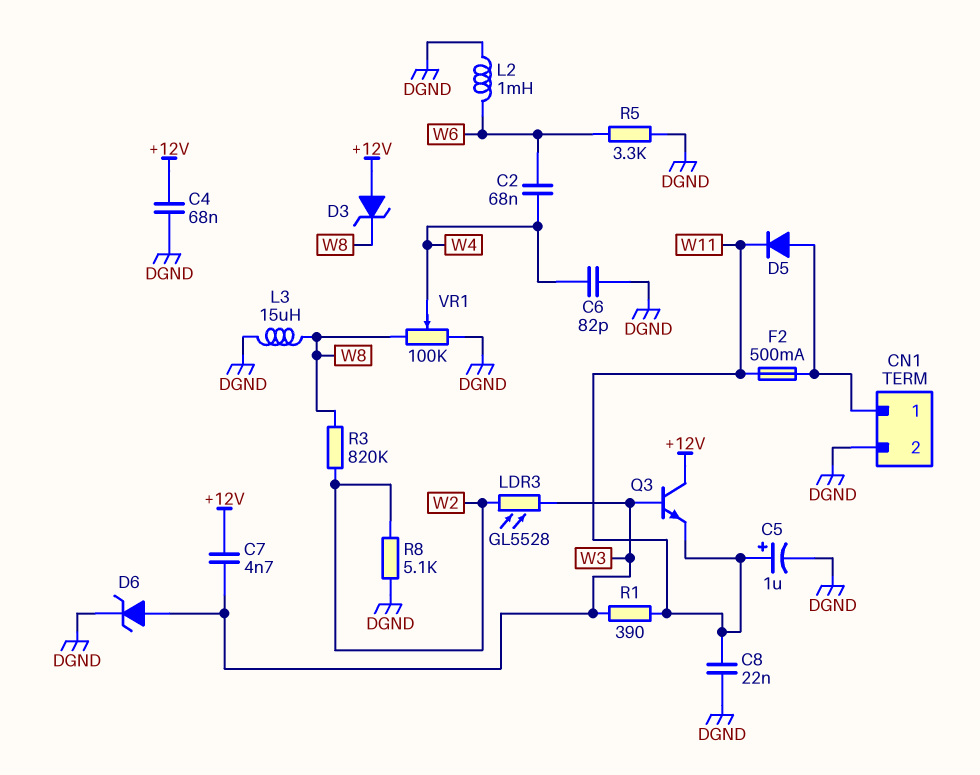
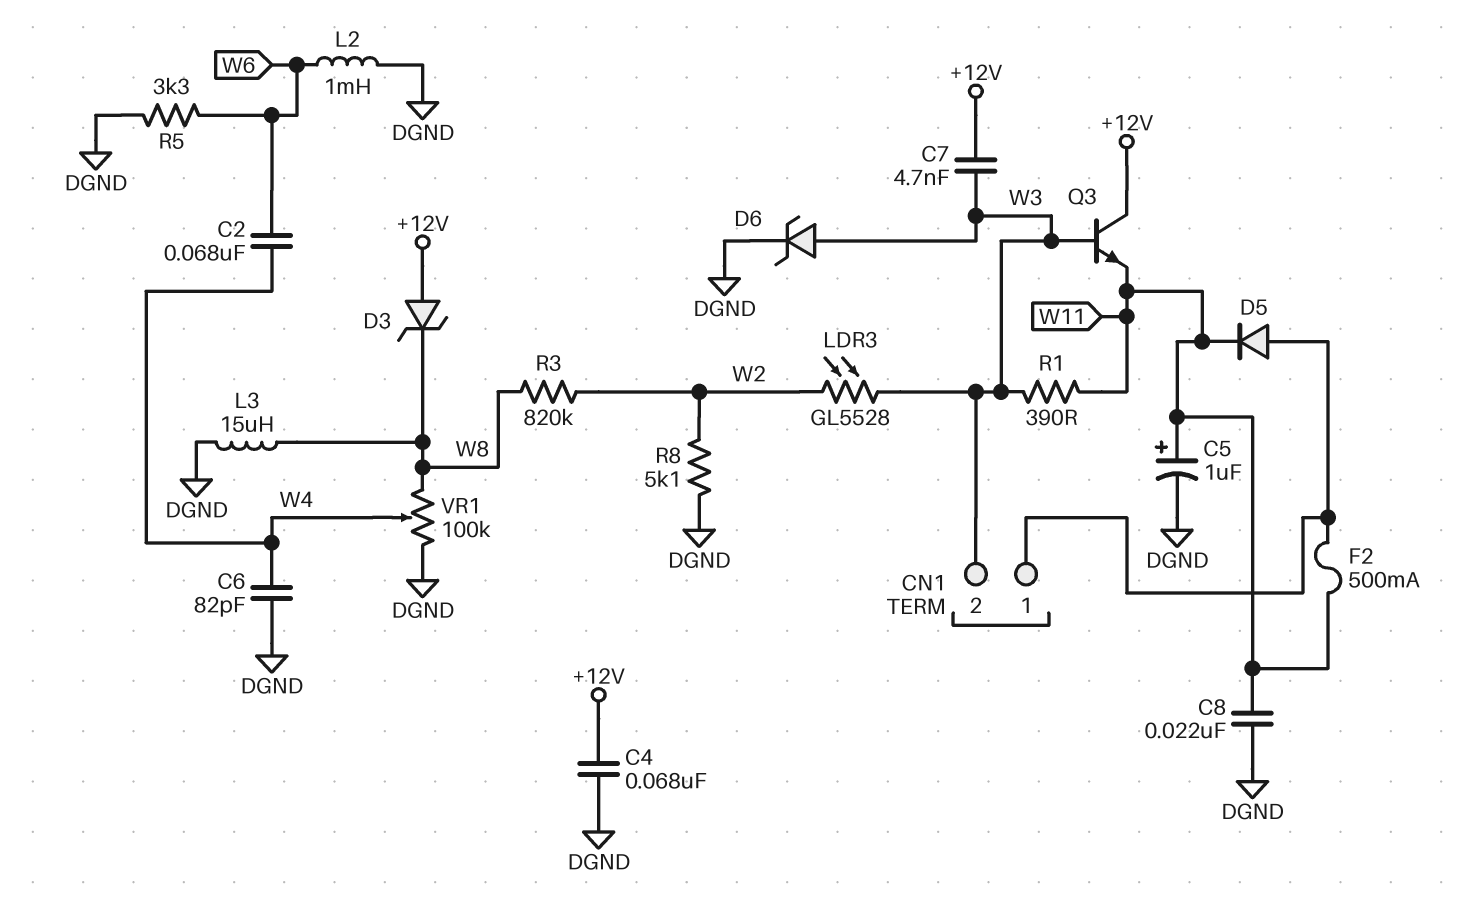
CN1 pin 2: DGND -> W3

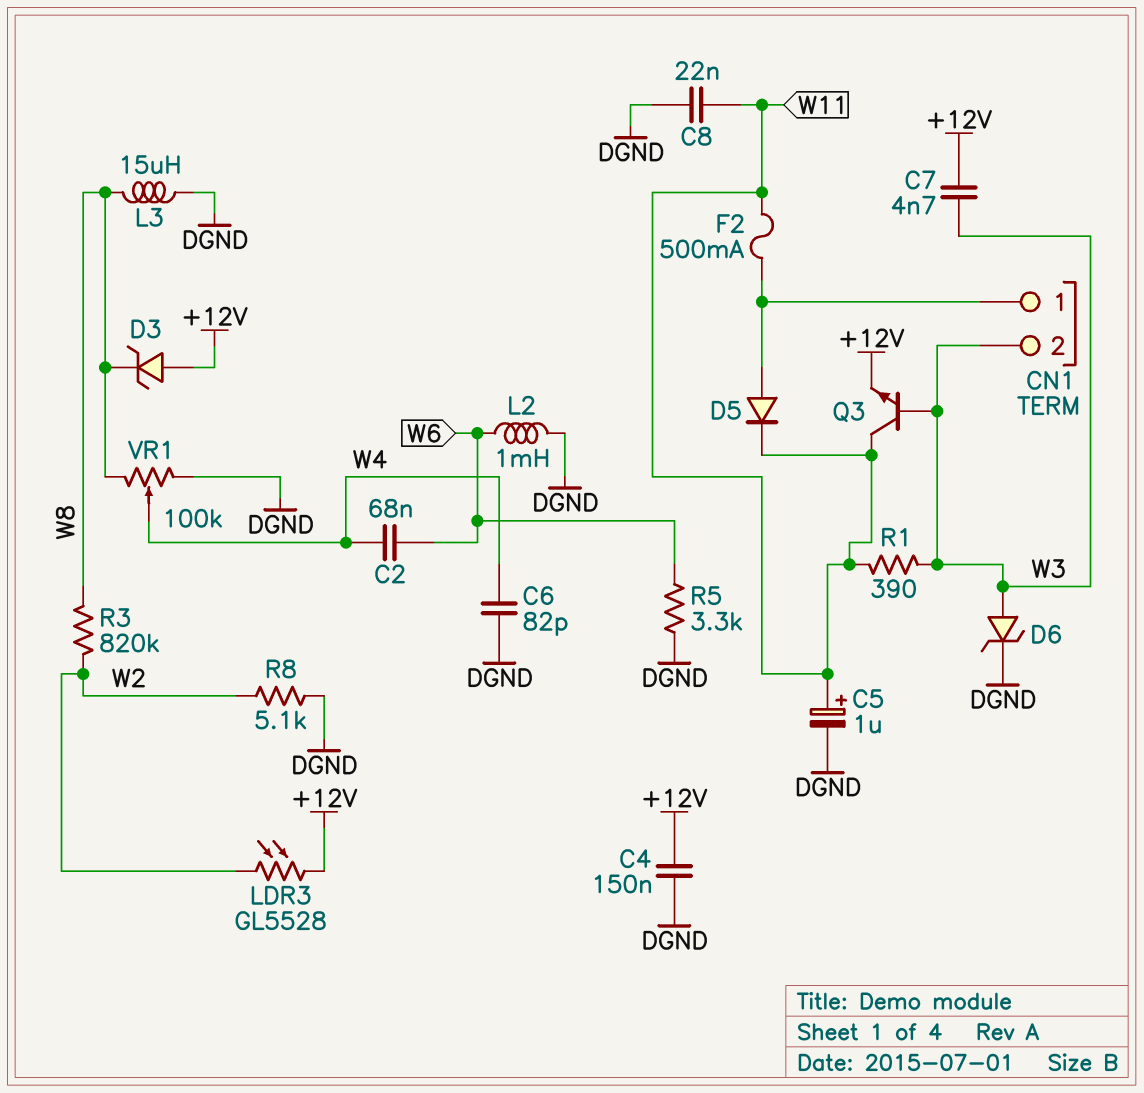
C4: 68nF (+12V, DGND) -> 150nF (+12V, DGND)
LDR3: GL5528 (W2, W3) -> GL5528 (+12V, W2)
Q3: NPN (B W3, C +12V, E W11) -> NPN (B W3, C W11, E +12V)

